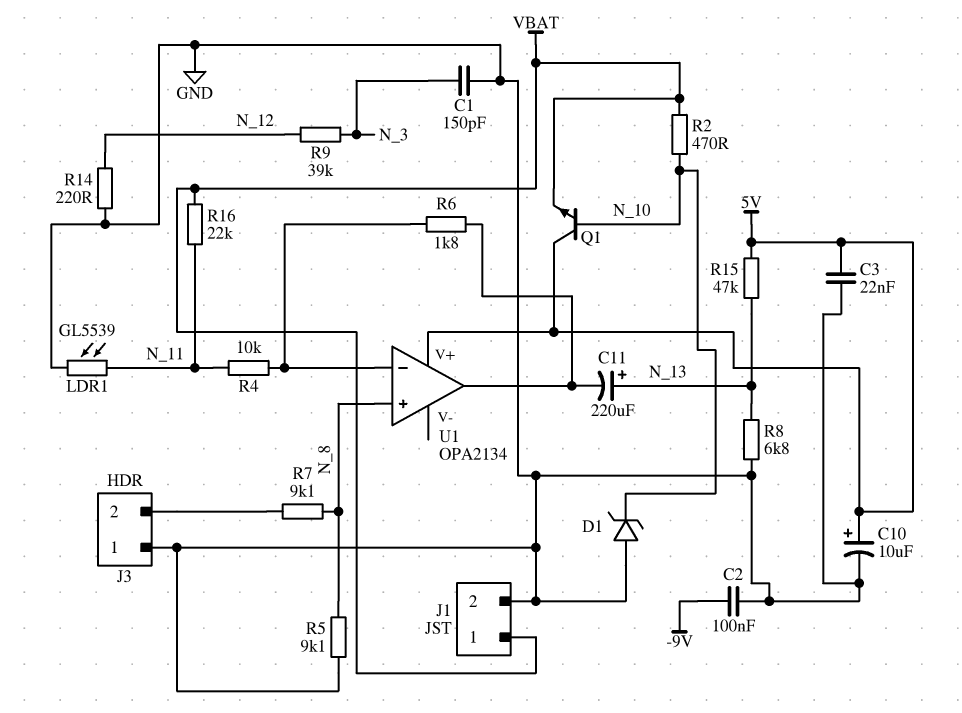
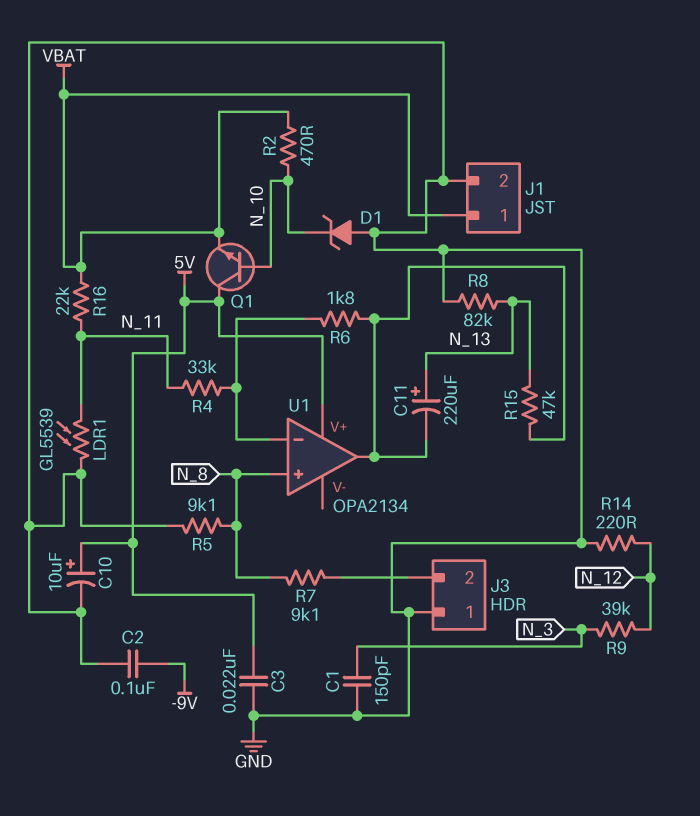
R4: 10k (N_11, U1/in-) -> 33k (N_11, U1/in-)
R8: 6.8k (GND, N_13) -> 82k (GND, N_13)
R15: 47k (5V, N_13) -> 47k (N_13, U1/out)

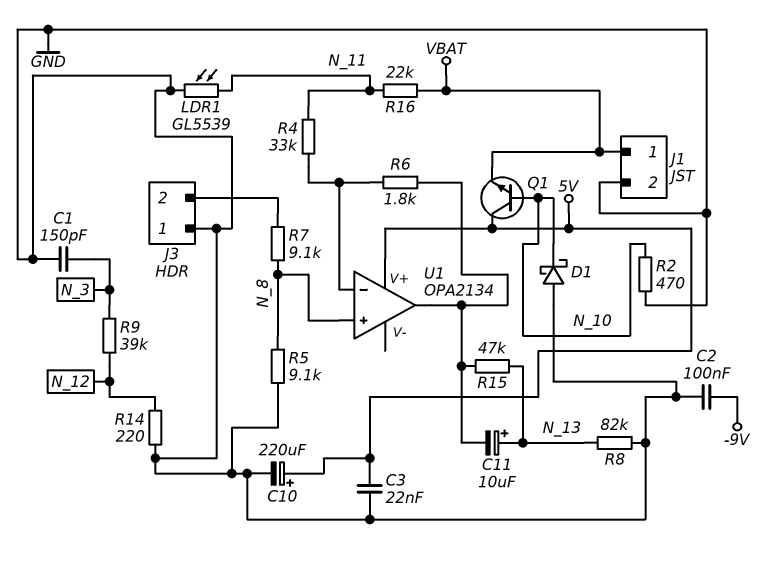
C10: 10uF (plus 5V, minus GND) -> 220uF (plus 5V, minus GND)
C11: 220uF (plus N_13, minus U1/out) -> 10uF (plus N_13, minus U1/out)
D1: zener (A GND, K N_10) -> schottky (A GND, K N_10)
R2: 470 (N_10, VBAT) -> 470 (GND, N_10)

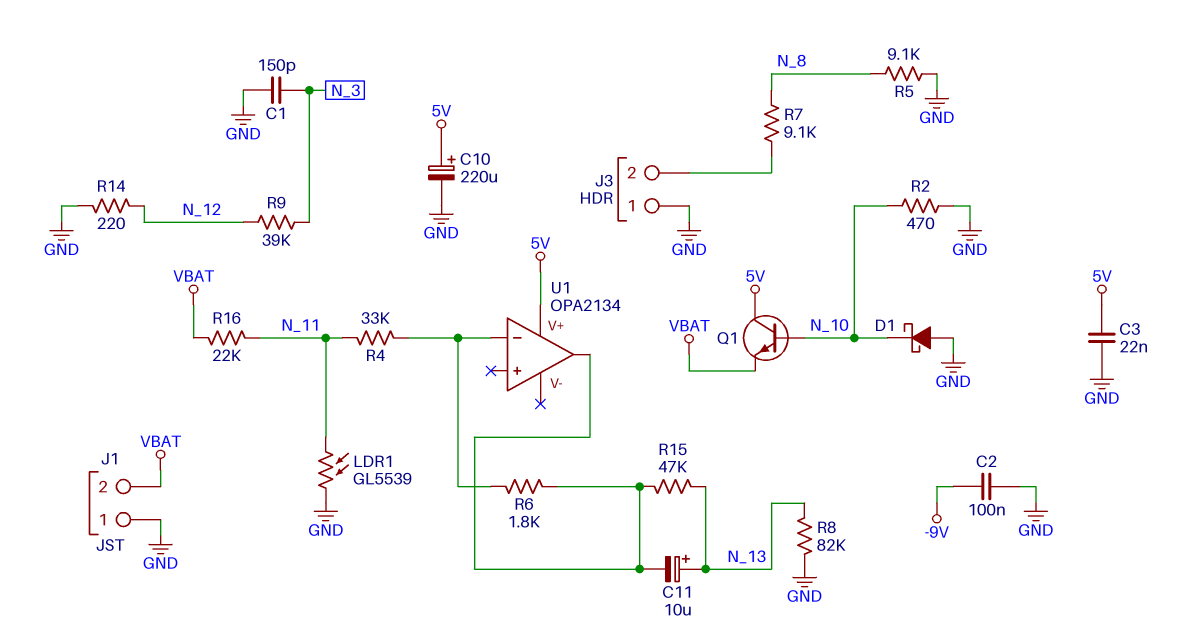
J1 pin 1: VBAT -> GND
J1 pin 2: GND -> VBAT
U1 pin in+: N_8 -> none

